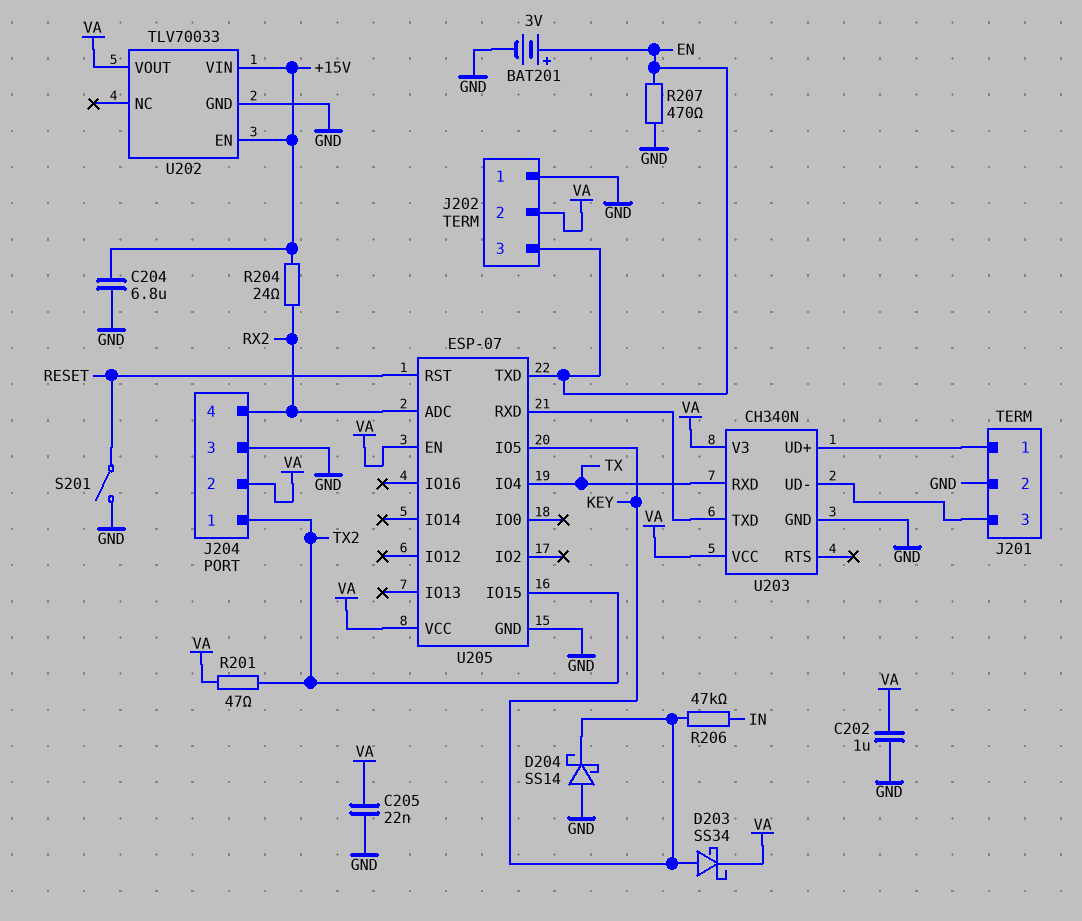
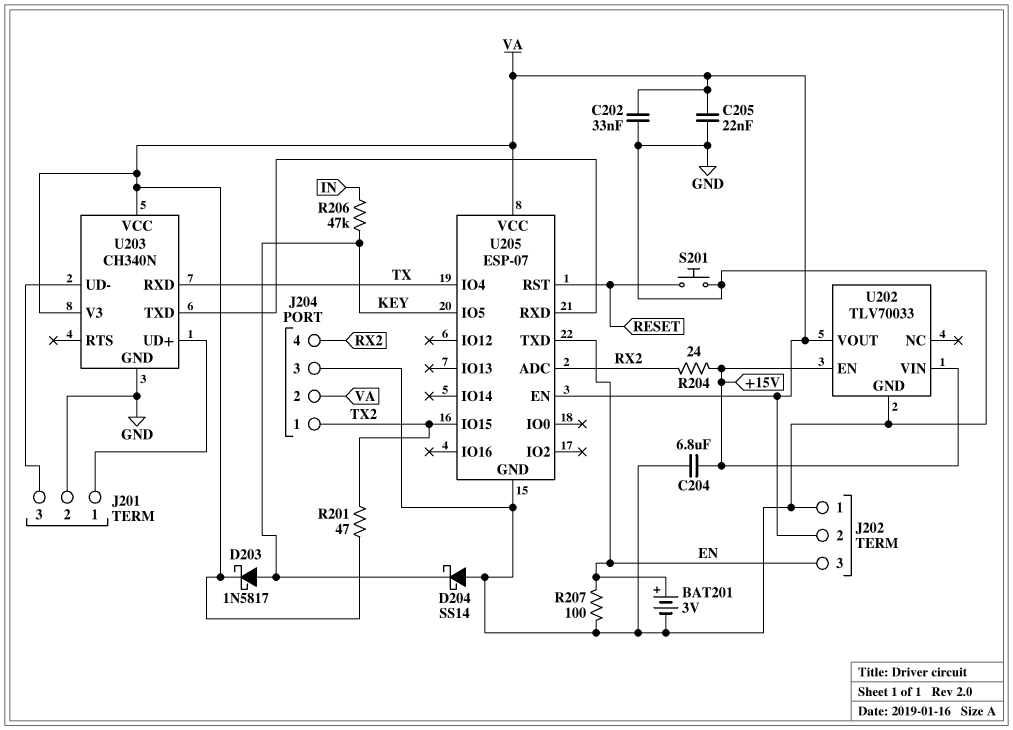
C202: 1uF (GND, VA) -> 33nF (GND, VA)
D203: schottky SS34 (A KEY, K VA) -> schottky 1N5817 (A KEY, K VA)
R207: 470 (EN, GND) -> 100 (EN, GND)
S201: switch (GND, RESET) -> button (GND, RESET)

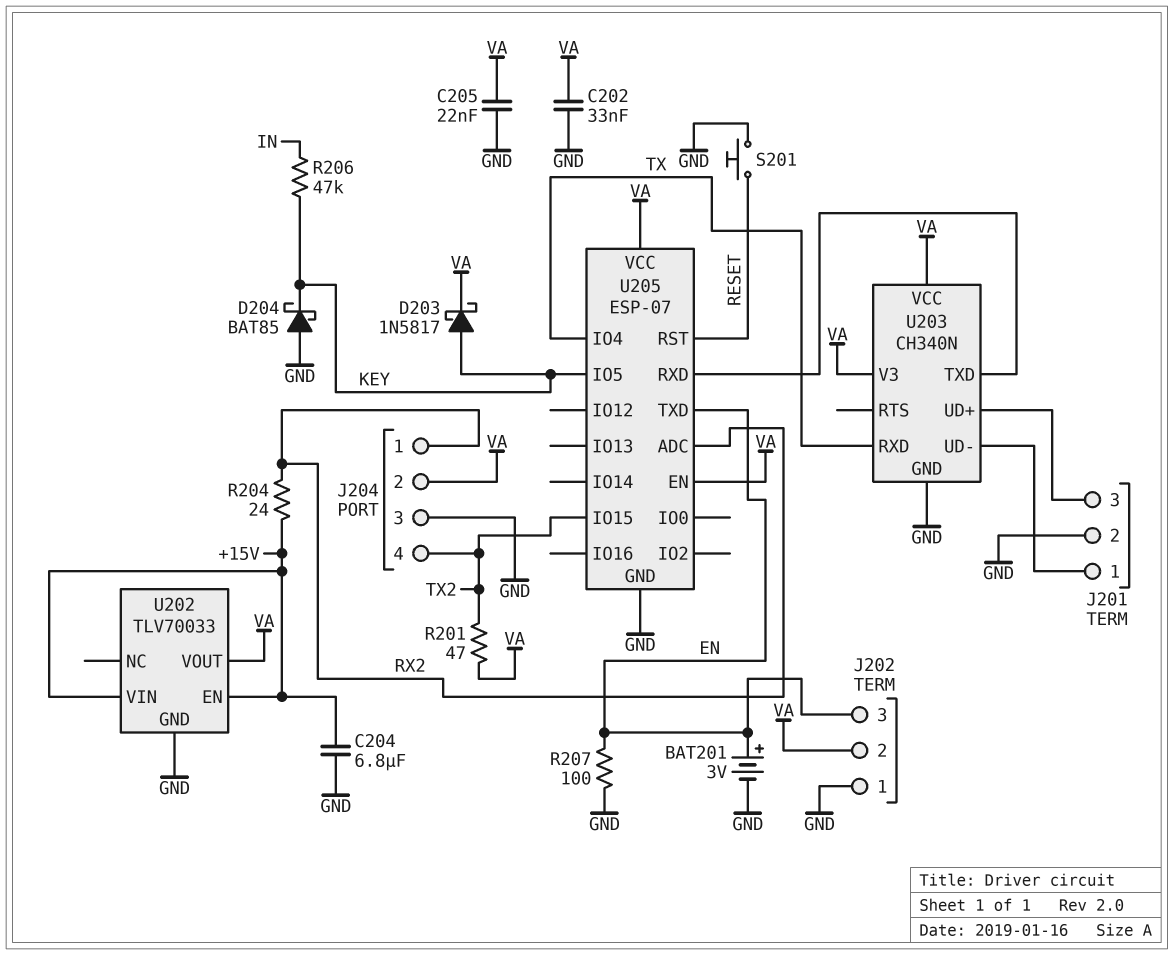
D204: schottky SS14 (A GND, K KEY) -> schottky BAT85 (A GND, K KEY)
J204 pin 1: TX2 -> RX2
J204 pin 4: RX2 -> TX2
U203 pin UD+: J201/1 -> J201/3
U203 pin UD-: J201/3 -> J201/1

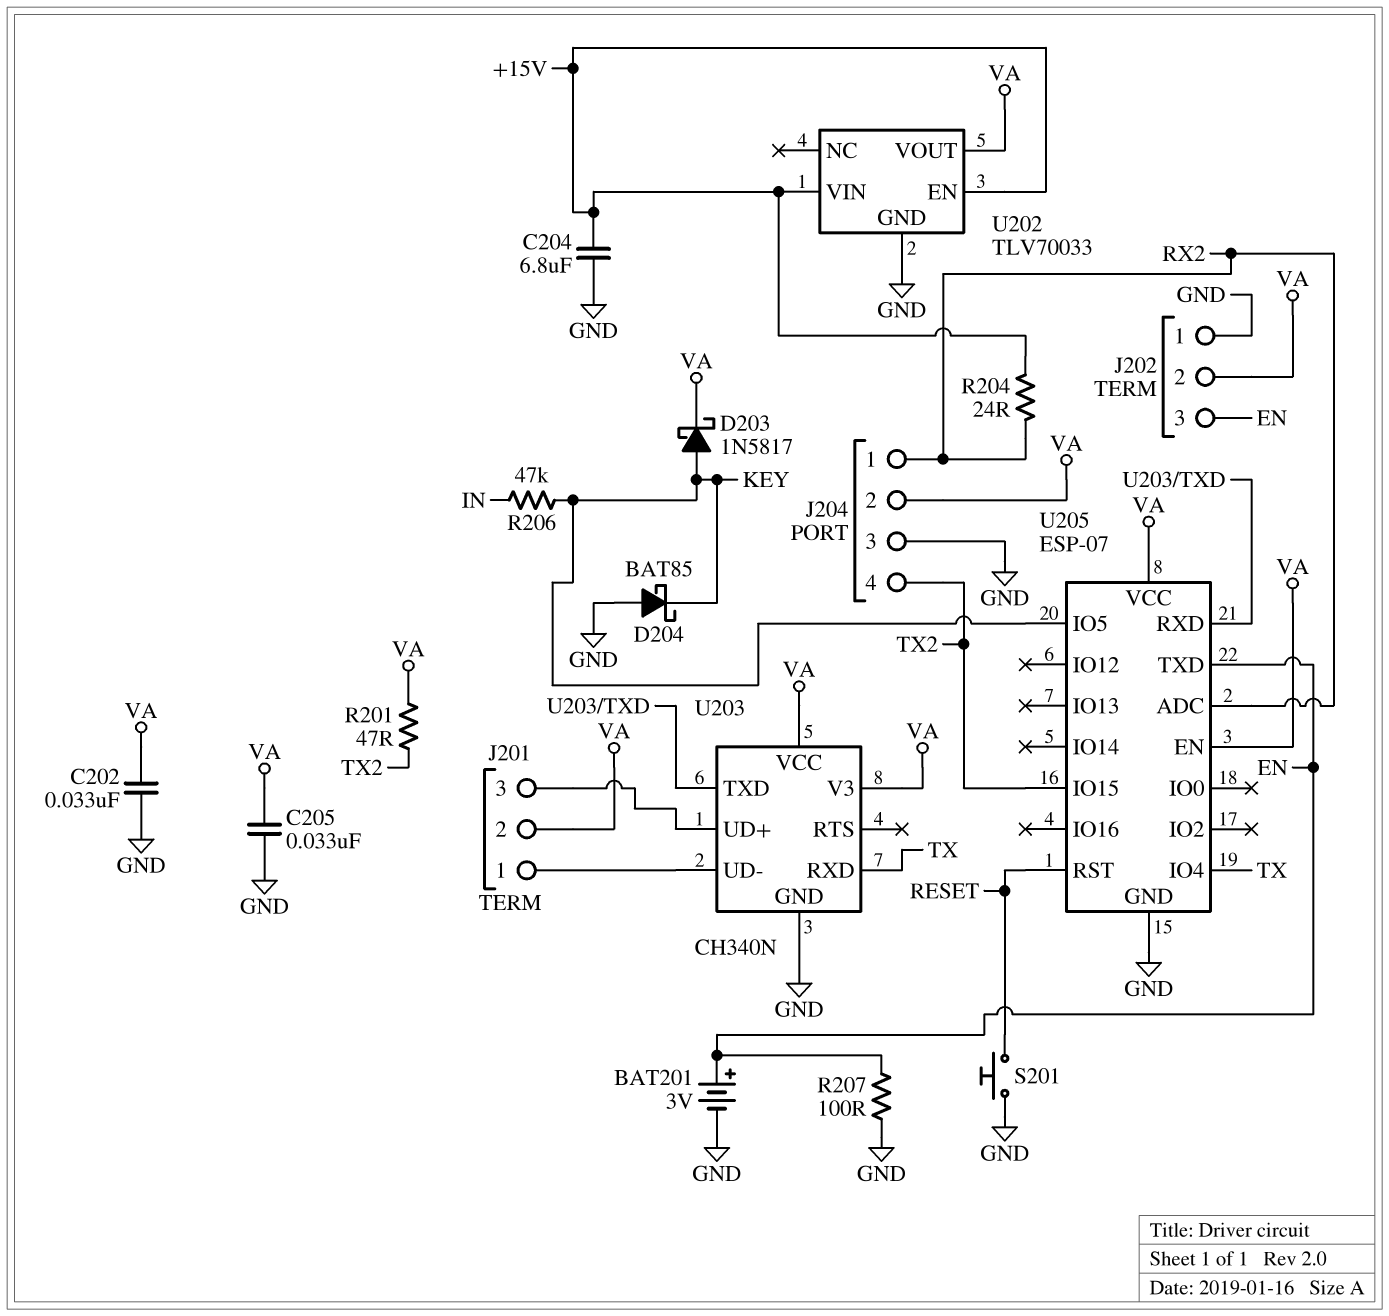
C205: 22nF (GND, VA) -> 33nF (GND, VA)
J201 pin 2: GND -> VA

